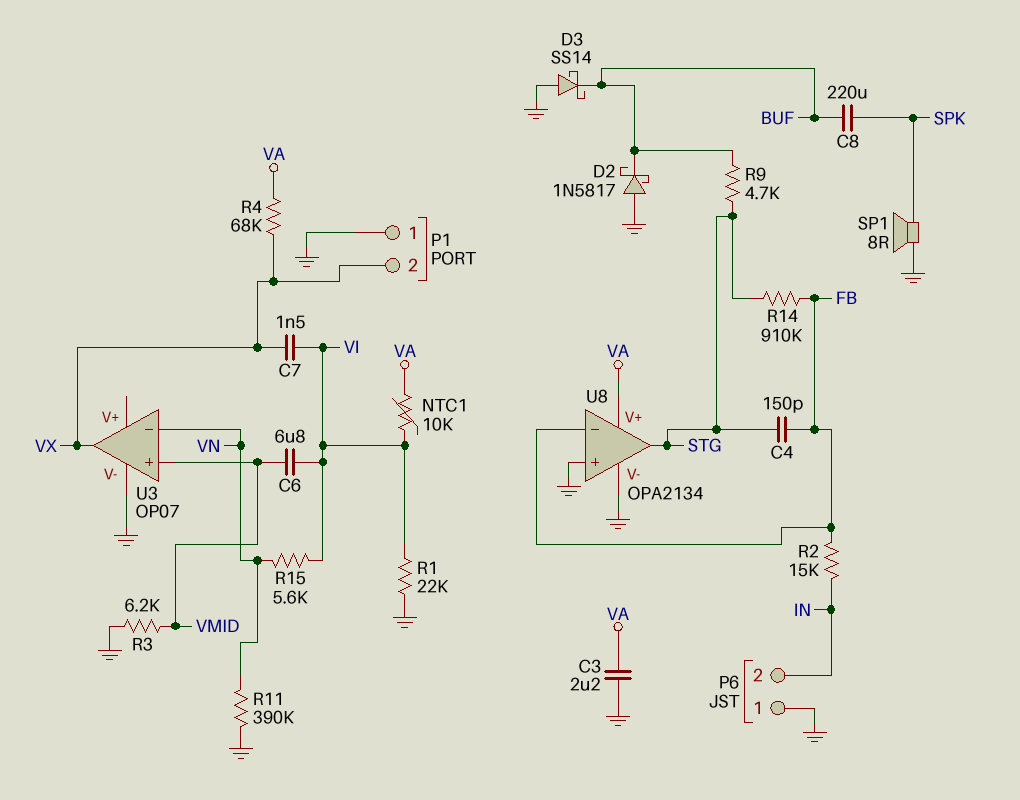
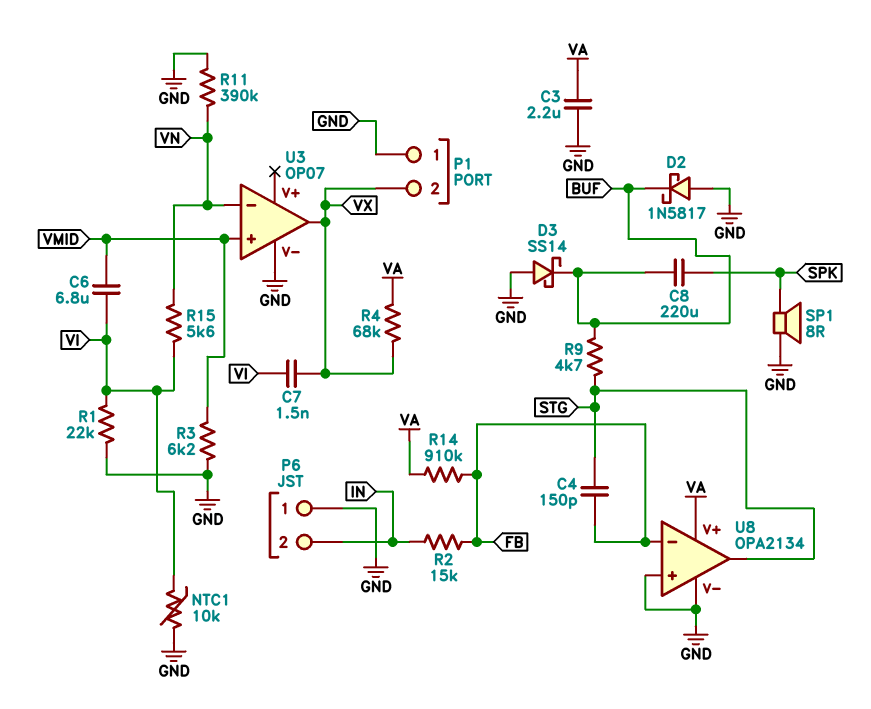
NTC1: 10k (VA, VI) -> 10k (GND, VI)
R14: 910k (FB, STG) -> 910k (FB, VA)

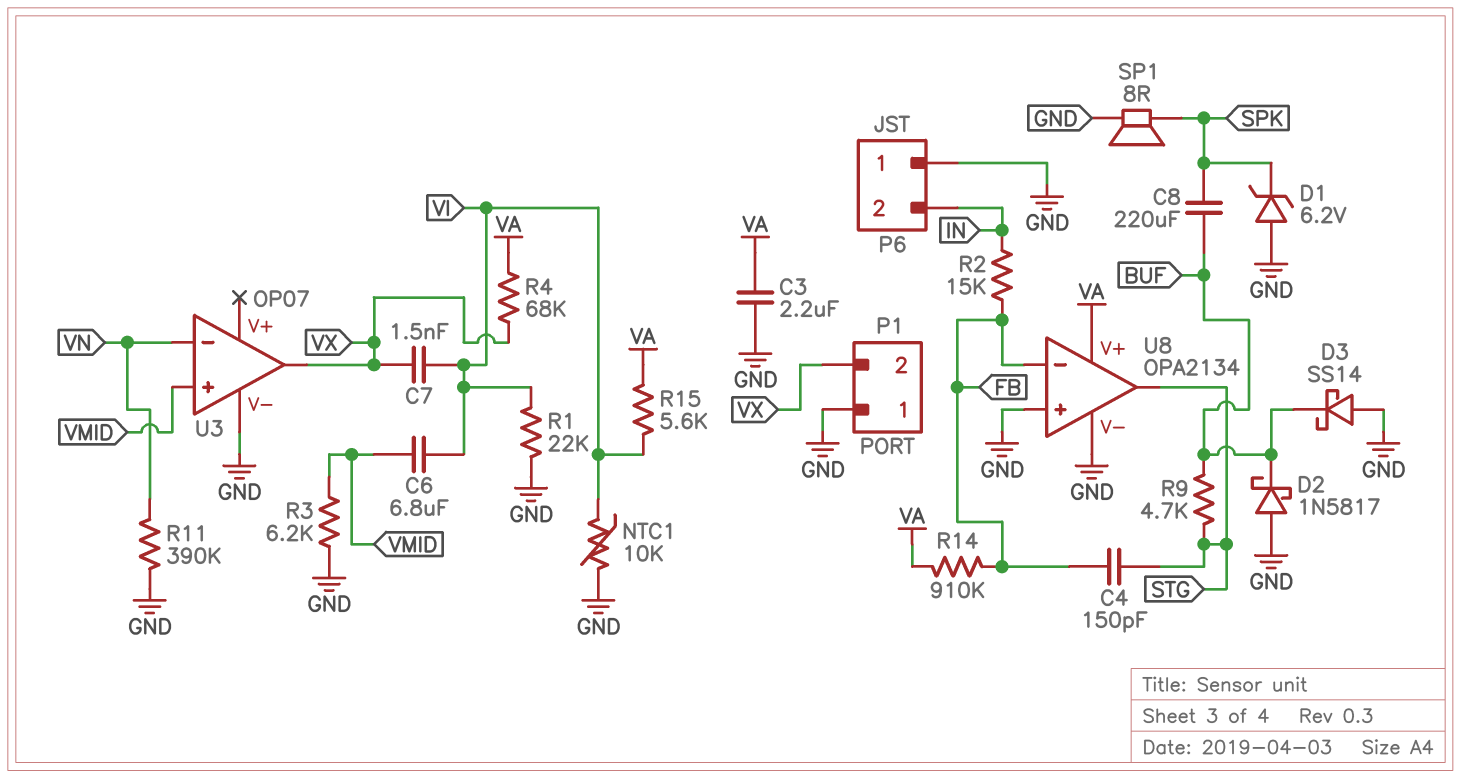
D1: none -> zener 6.2V (A GND, K SPK)
R15: 5.6k (VI, VN) -> 5.6k (VA, VI)

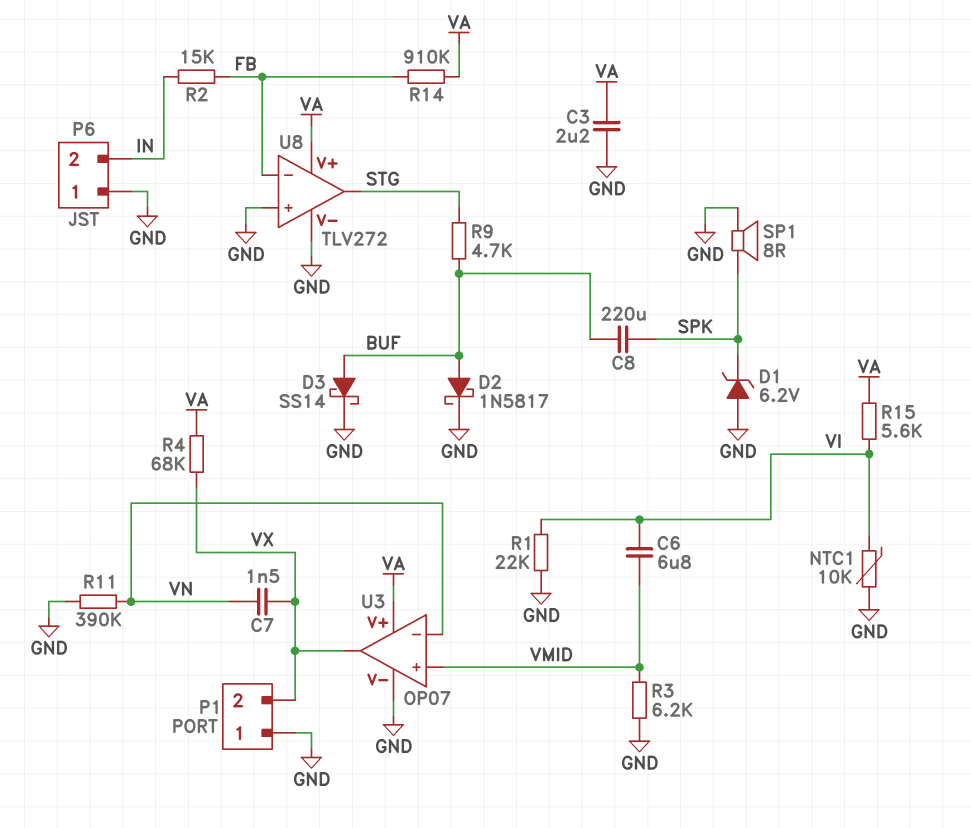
C4: 150pF (FB, STG) -> none
C7: 1.5nF (VI, VX) -> 1.5nF (VN, VX)
D2: schottky 1N5817 (A GND, K BUF) -> schottky 1N5817 (A BUF, K GND)
D3: schottky SS14 (A GND, K BUF) -> schottky SS14 (A BUF, K GND)
U3 pin V+: none -> VA
U8: OPA2134 -> TLV272

